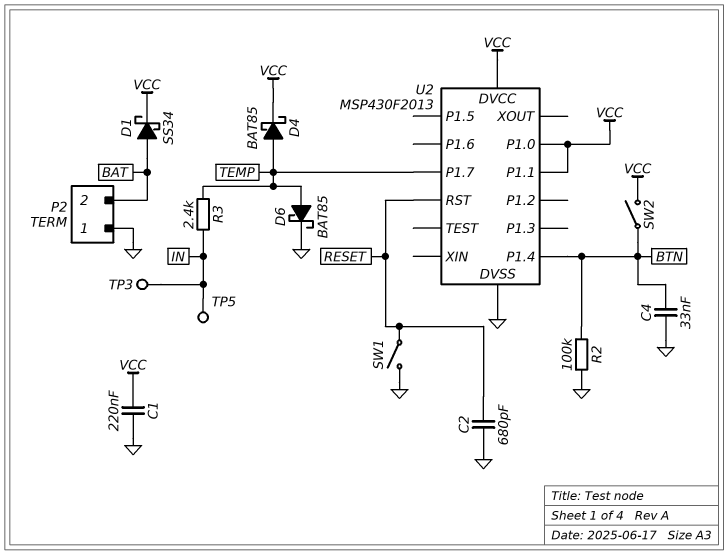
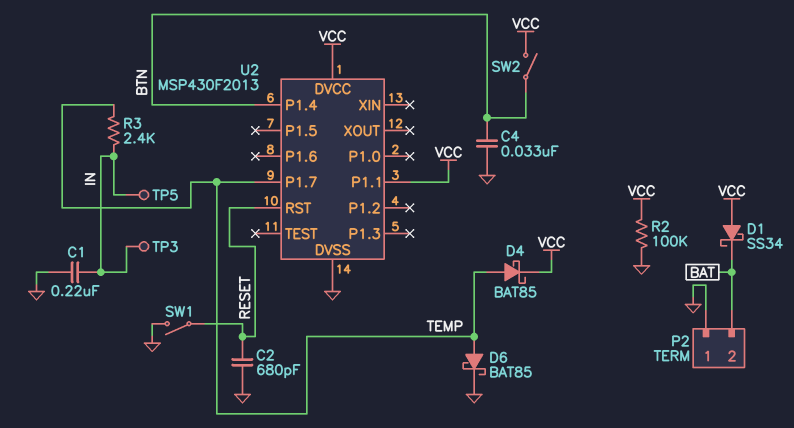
C1: 220nF (GND, VCC) -> 220nF (GND, IN)
D1: schottky SS34 (A BAT, K VCC) -> schottky SS34 (A VCC, K BAT)
R2: 100k (BTN, GND) -> 100k (GND, VCC)
U2 pin P1.0: VCC -> none

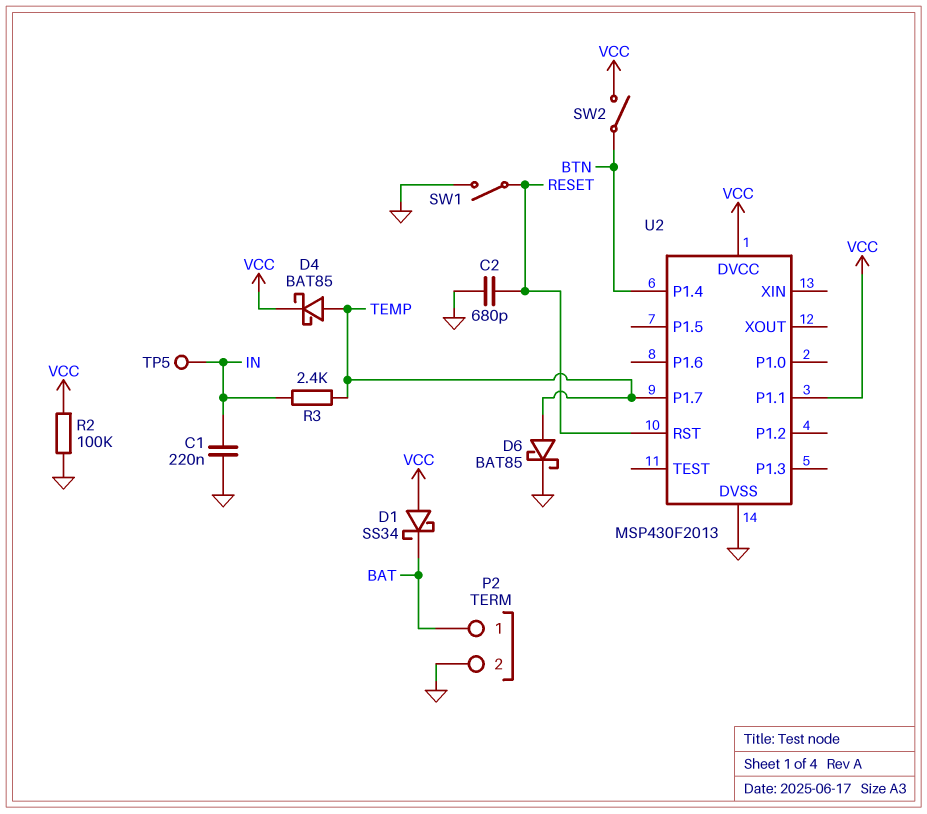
C4: 33nF (BTN, GND) -> none
P2 pin 1: GND -> BAT
P2 pin 2: BAT -> GND
TP3: test point (IN) -> none

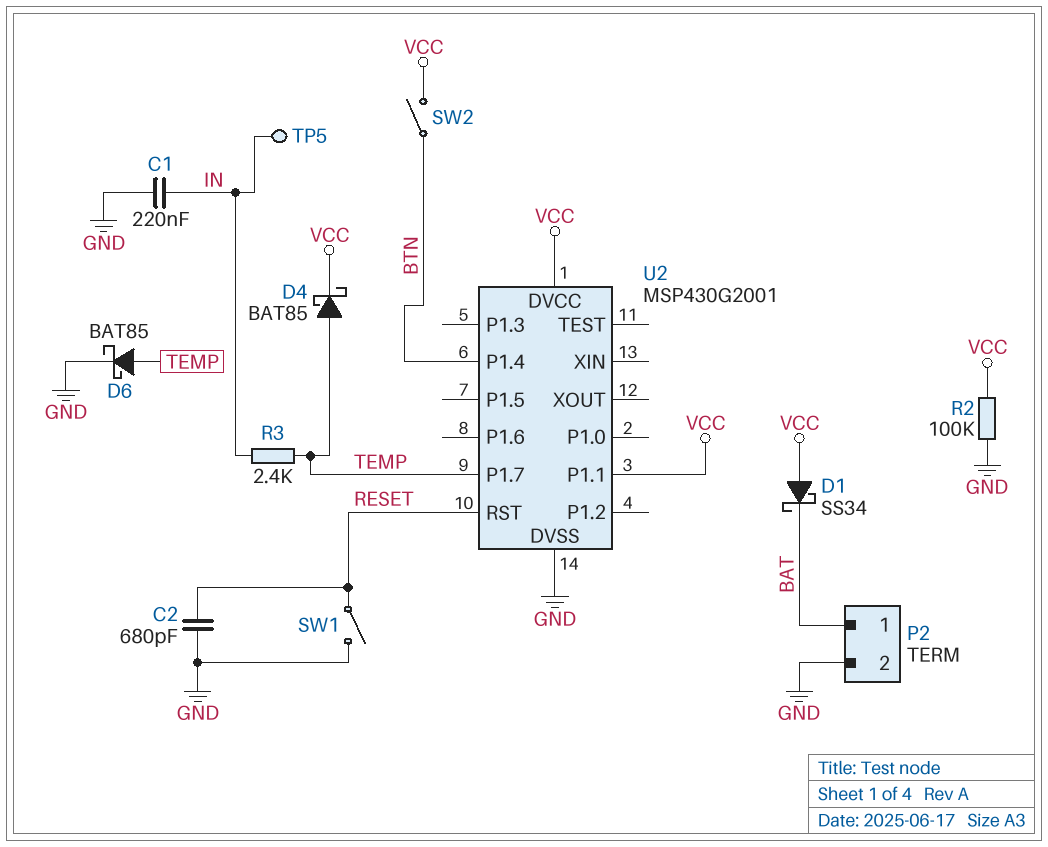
U2: MSP430F2013 -> MSP430G2001

